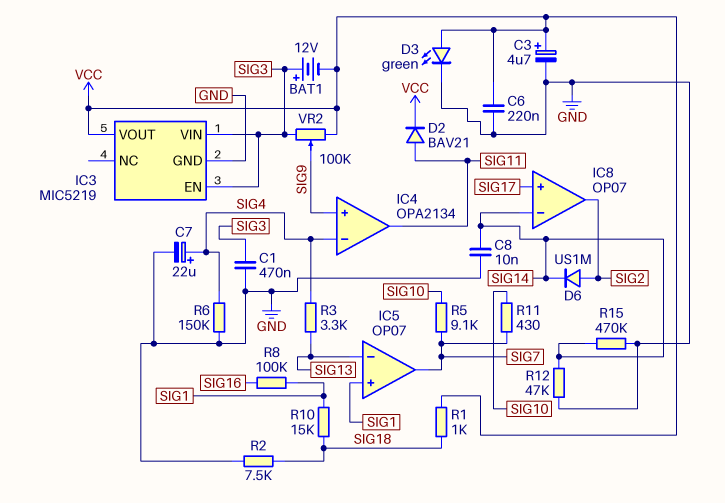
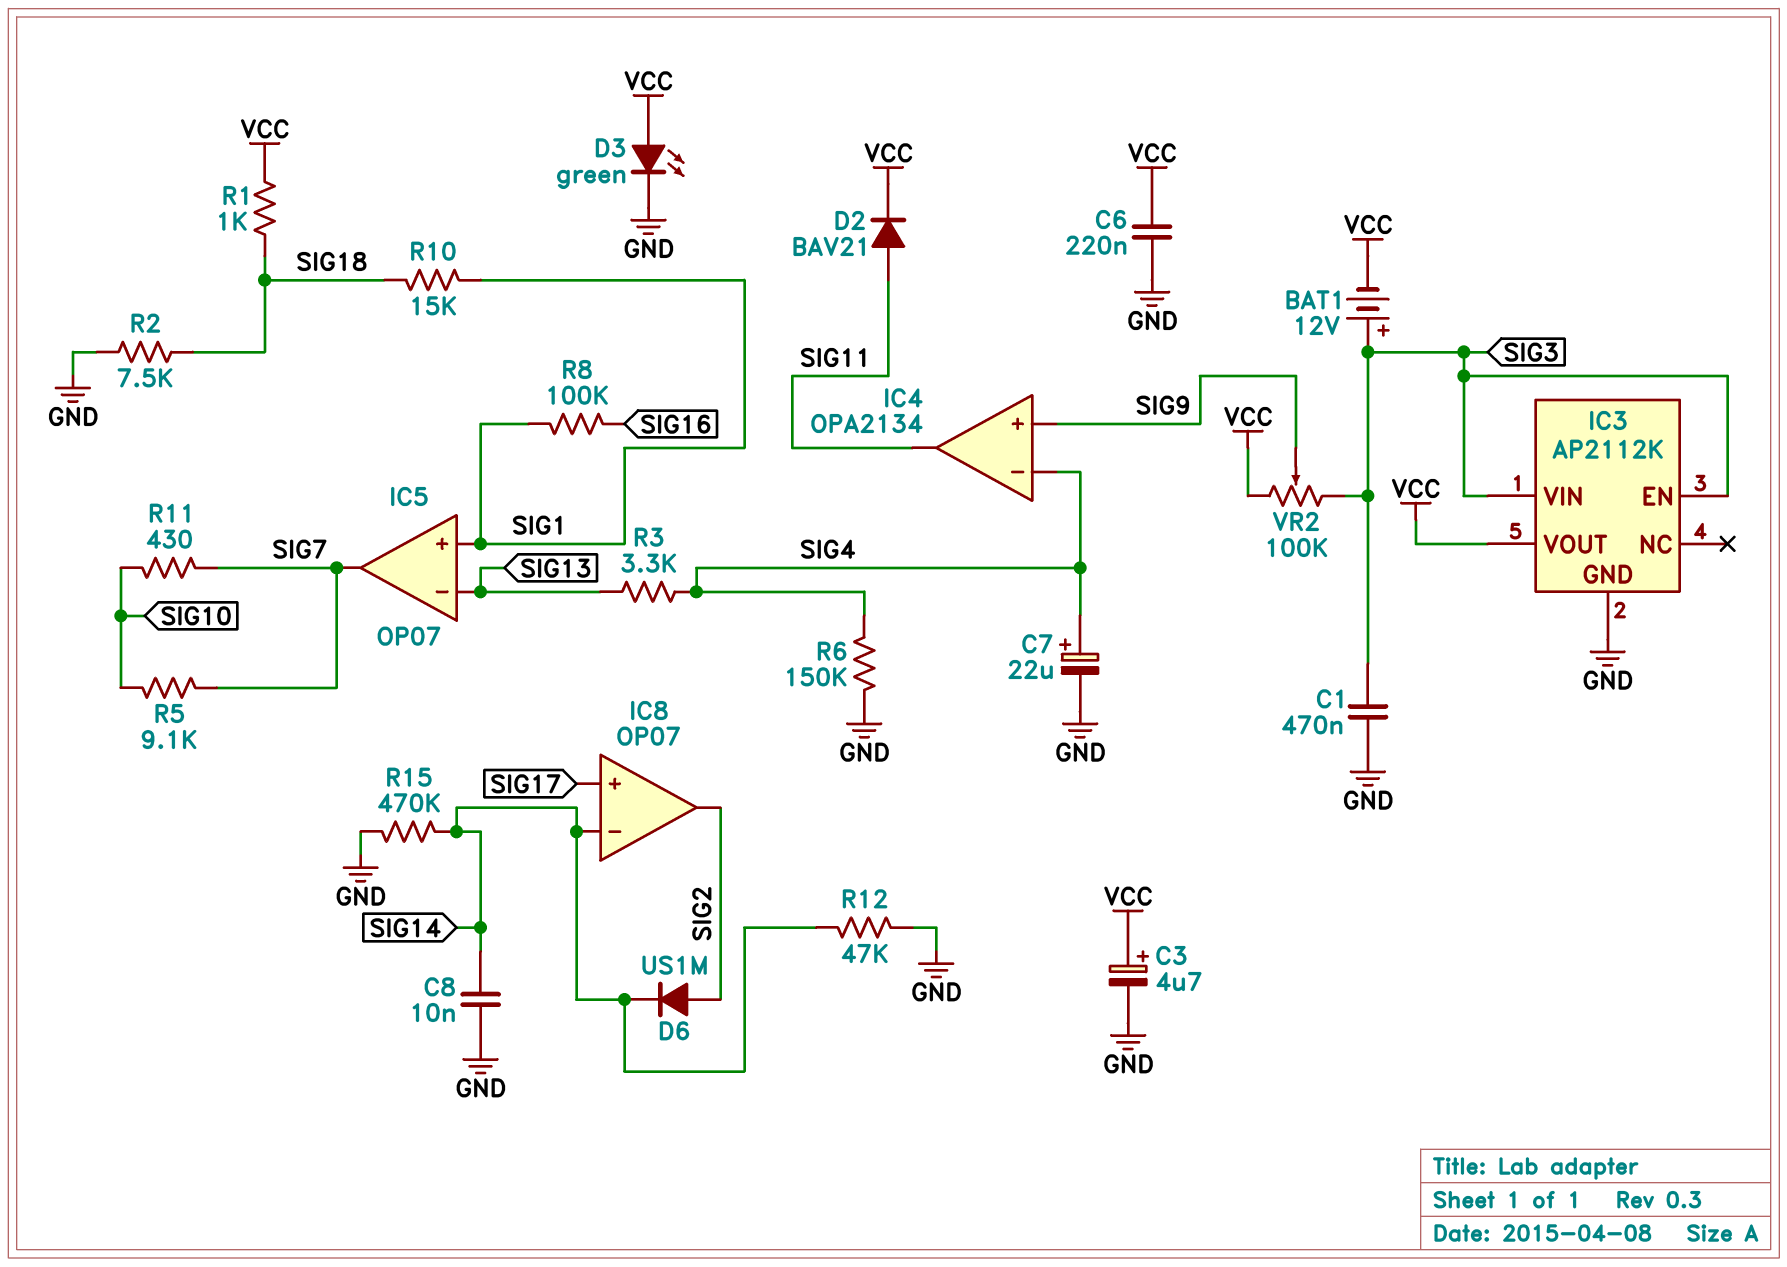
IC3: MIC5219 -> AP2112K

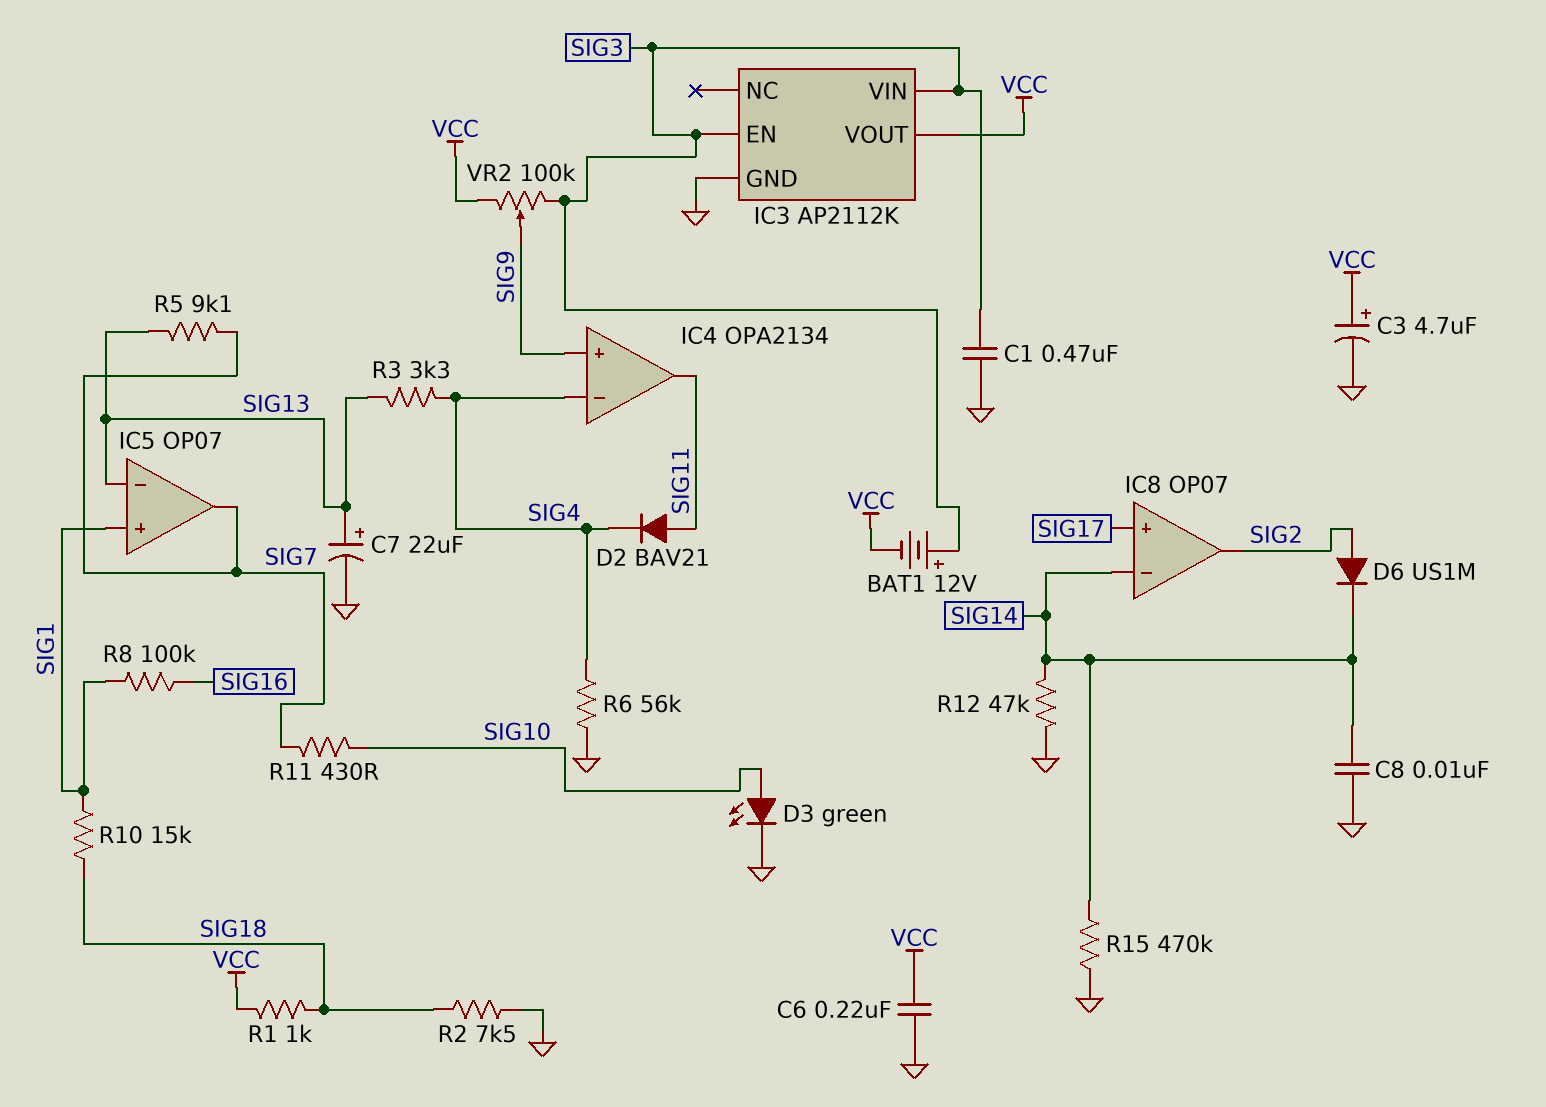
C7: 22uF (plus SIG4, minus GND) -> 22uF (plus SIG13, minus GND)
D2: diode BAV21 (A SIG11, K VCC) -> diode BAV21 (A SIG11, K SIG4)
D3: LED green (A VCC, K GND) -> LED green (A SIG10, K GND)
R5: 9.1k (SIG7, SIG10) -> 9.1k (SIG7, SIG13)
R6: 150k (GND, SIG4) -> 56k (GND, SIG4)

